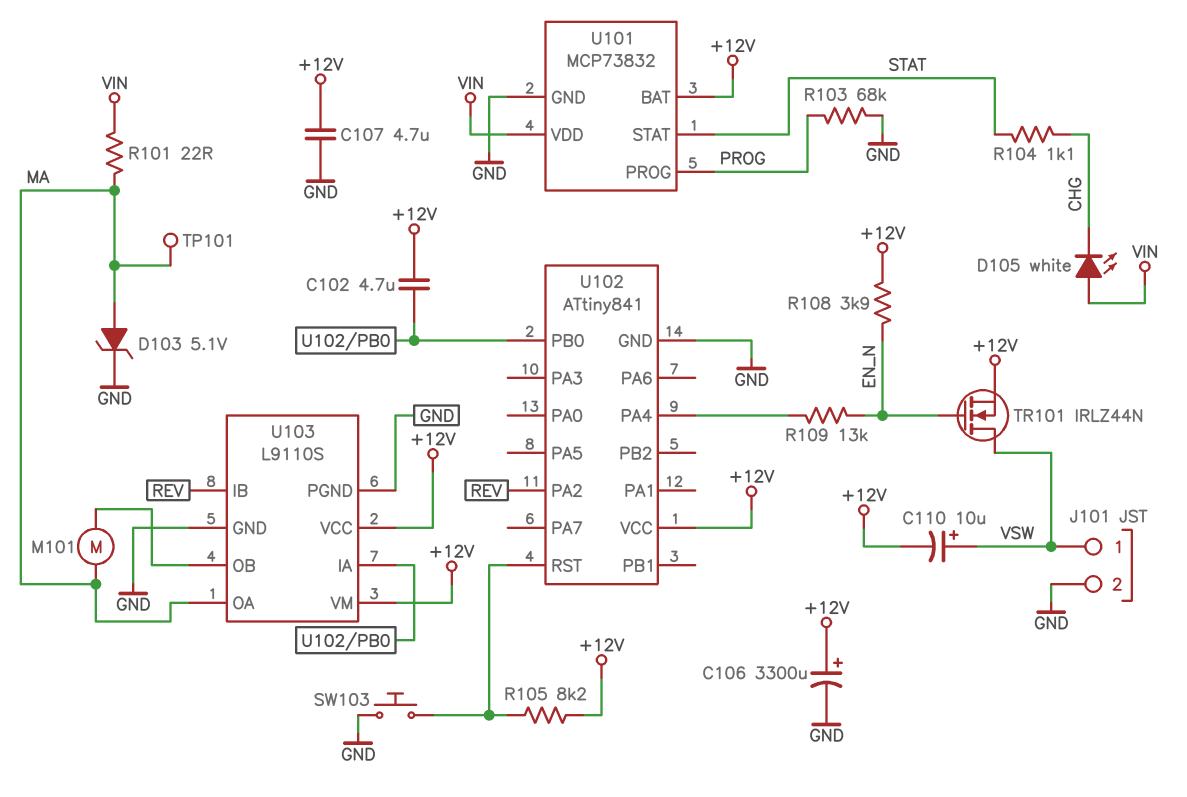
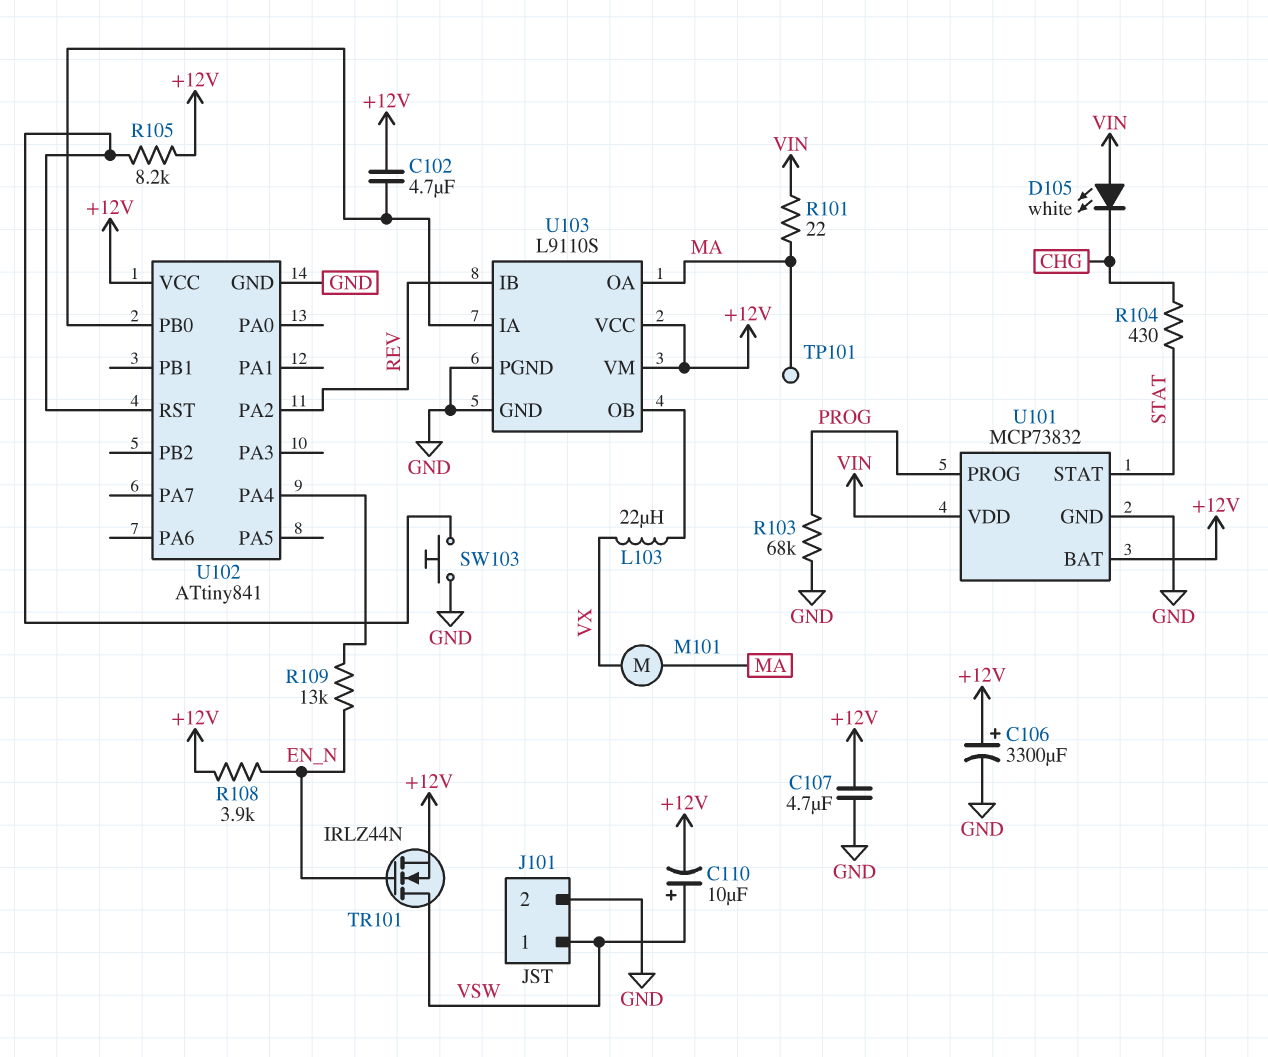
D103: zener 5.1V (A MA, K GND) -> none
L103: none -> 22uH (U103/OB, VX)
M101: motor (MA, U103/OB) -> motor (MA, VX)
R104: 1.1k (CHG, STAT) -> 430 (CHG, STAT)

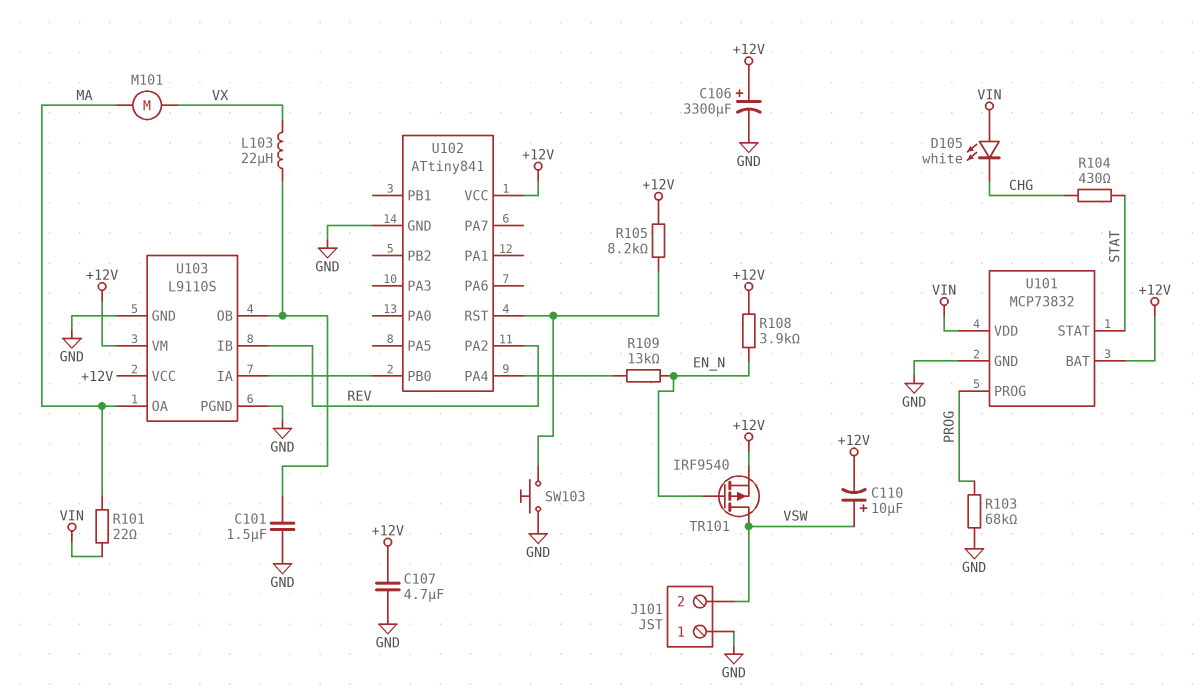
C101: none -> 1.5uF (GND, U103/OB)
C102: 4.7uF (+12V, U102/PB0) -> none
J101 pin 1: VSW -> GND
J101 pin 2: GND -> VSW
TP101: test point (MA) -> none
TR101: NMOS IRLZ44N (G EN_N, D VSW, S +12V) -> PMOS IRF9540 (G EN_N, D VSW, S +12V)

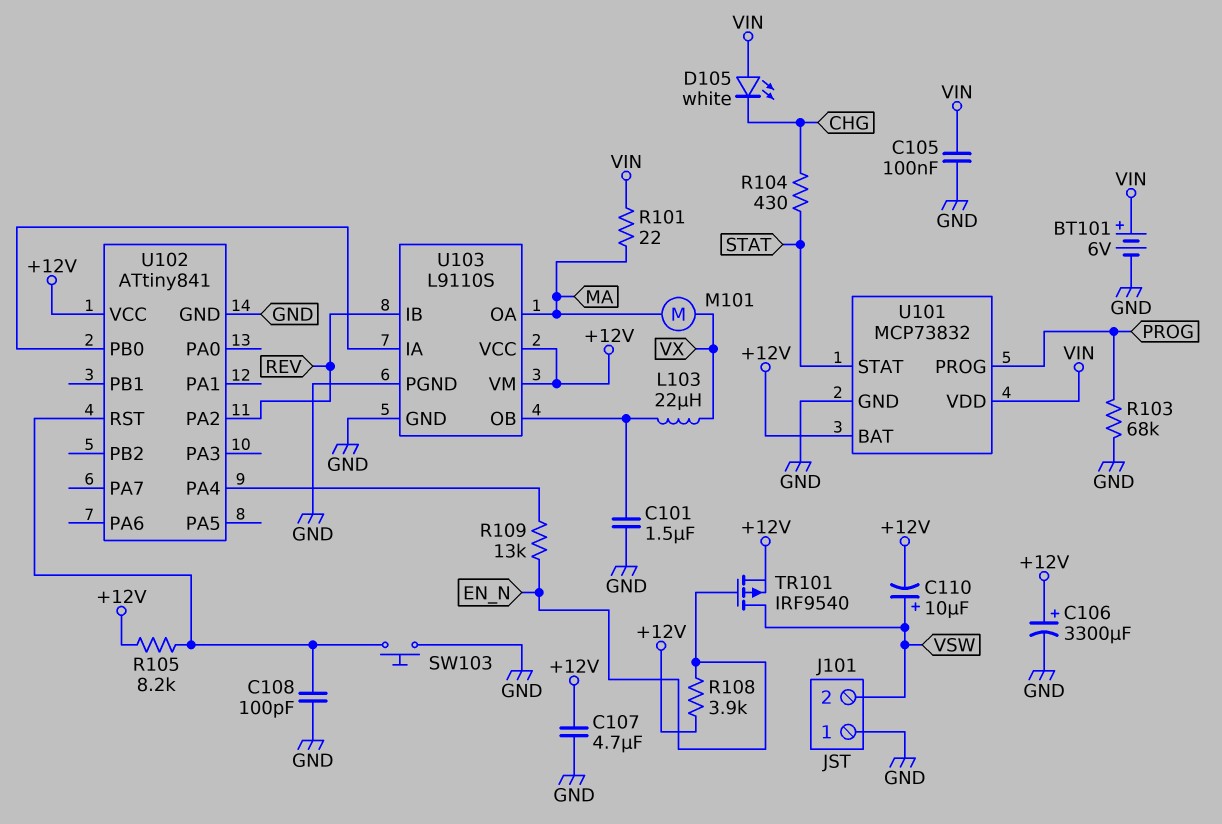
BT101: none -> 6V (plus VIN, minus GND)
C105: none -> 100nF (GND, VIN)
C108: none -> 100pF (GND, U102/RST)

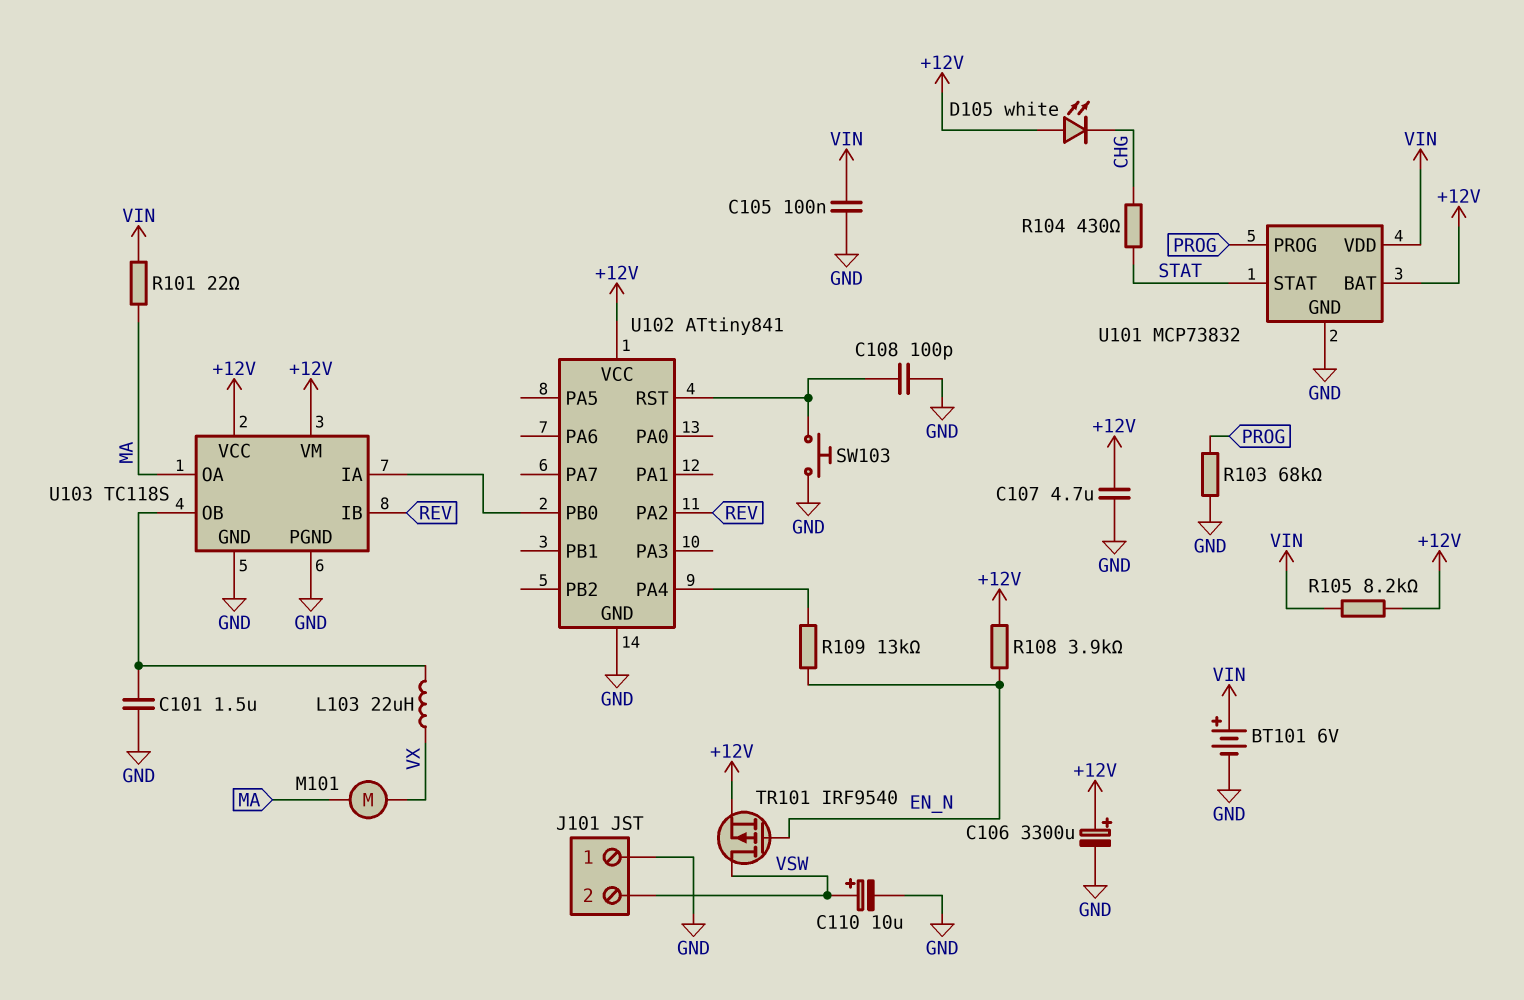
C110: 10uF (plus VSW, minus +12V) -> 10uF (plus VSW, minus GND)
D105: LED white (A VIN, K CHG) -> LED white (A +12V, K CHG)
R105: 8.2k (+12V, U102/RST) -> 8.2k (+12V, VIN)
U103: L9110S -> TC118S

